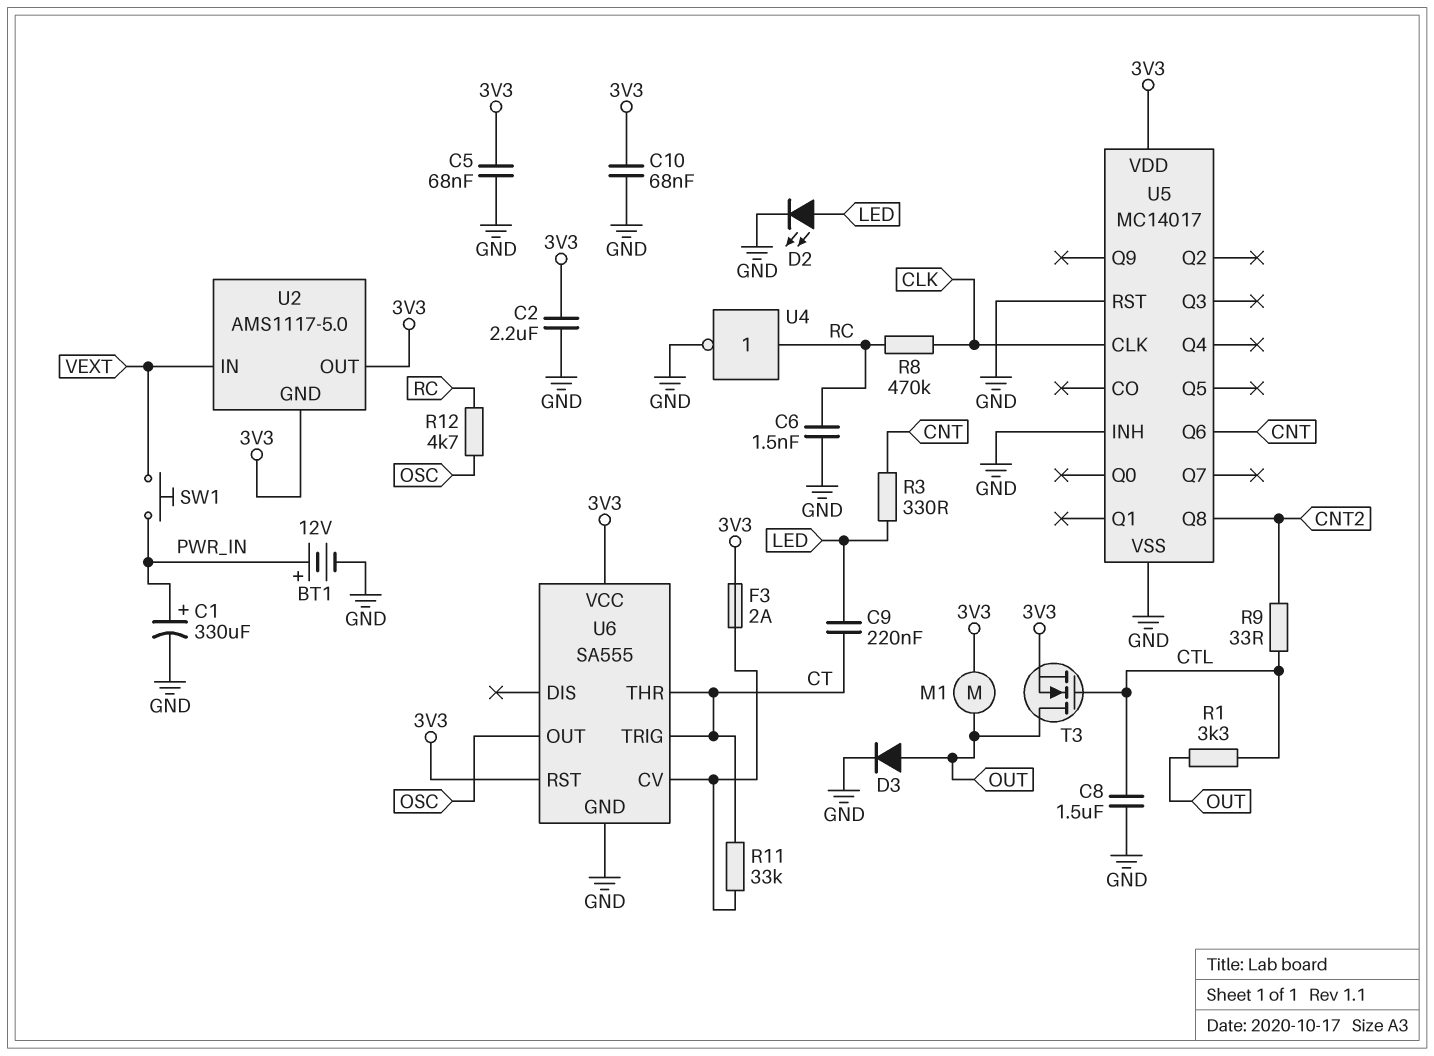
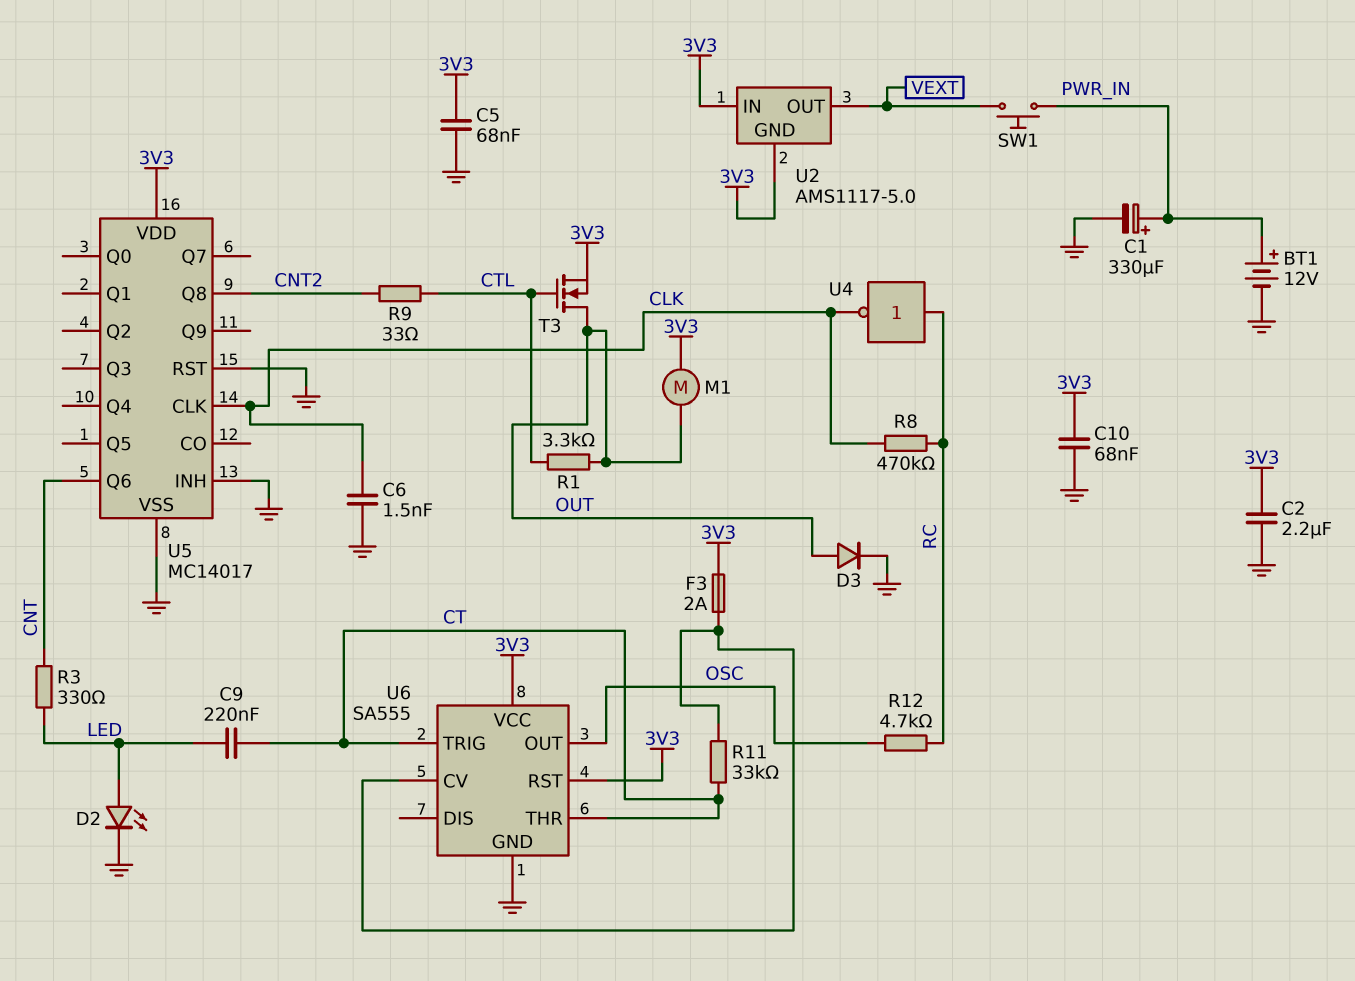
C6: 1.5nF (GND, RC) -> 1.5nF (CLK, GND)
C8: 1.5uF (CTL, GND) -> none
U2 pin IN: VEXT -> 3V3
U2 pin OUT: 3V3 -> VEXT
U4: NOT (in RC, out GND) -> NOT (in RC, out CLK)

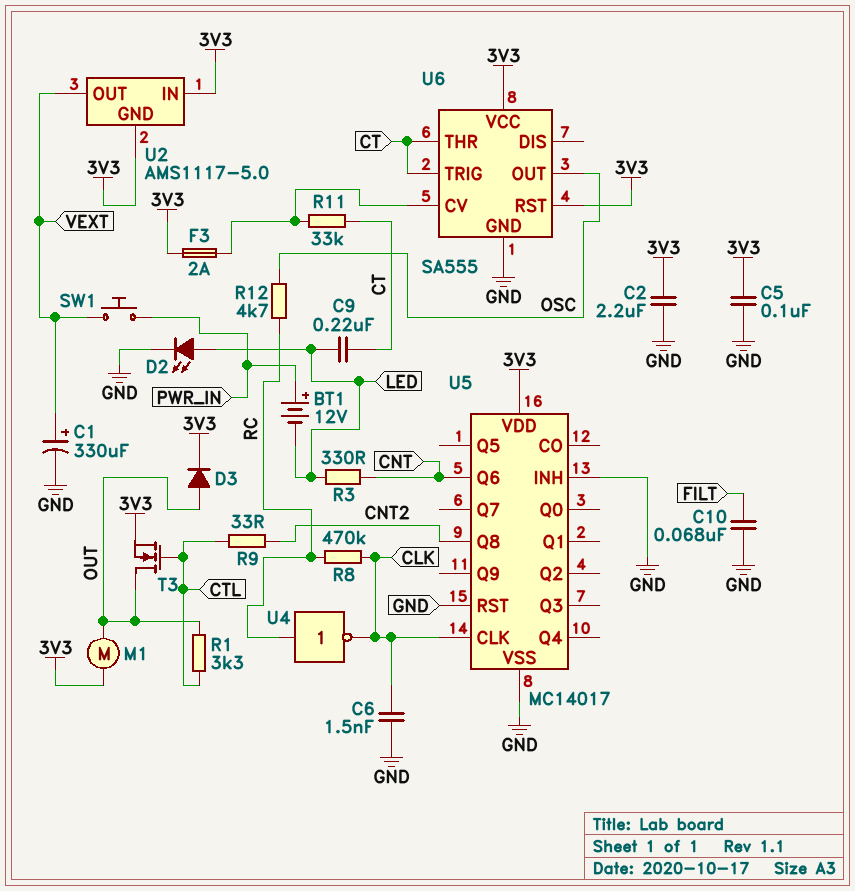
BT1: 12V (plus PWR_IN, minus GND) -> 12V (plus PWR_IN, minus LED)
C1: 330uF (plus PWR_IN, minus GND) -> 330uF (plus VEXT, minus GND)
C5: 68nF (3V3, GND) -> 100nF (3V3, GND)
C10: 68nF (3V3, GND) -> 68nF (FILT, GND)
D3: diode (A OUT, K GND) -> diode (A OUT, K 3V3)

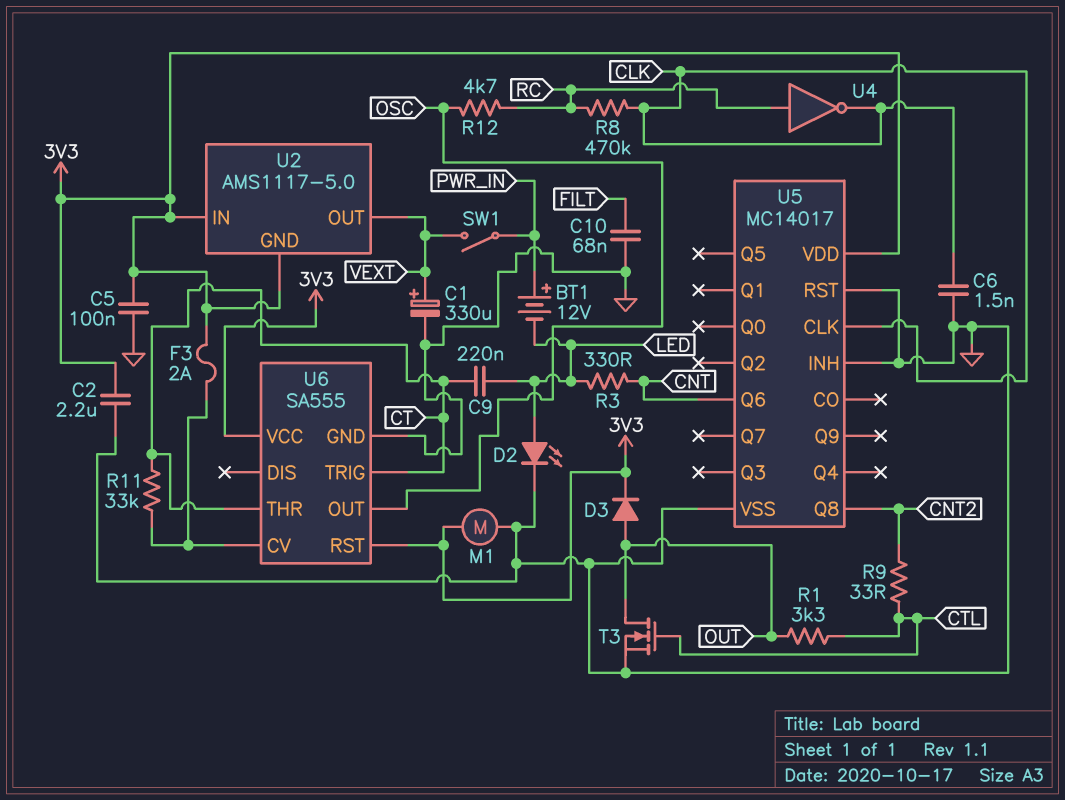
M1: motor (3V3, OUT) -> motor (3V3, GND)
SW1: button (PWR_IN, VEXT) -> switch (PWR_IN, VEXT)
T3: NMOS (G CTL, D OUT, S 3V3) -> NMOS (G CTL, D OUT, S GND)

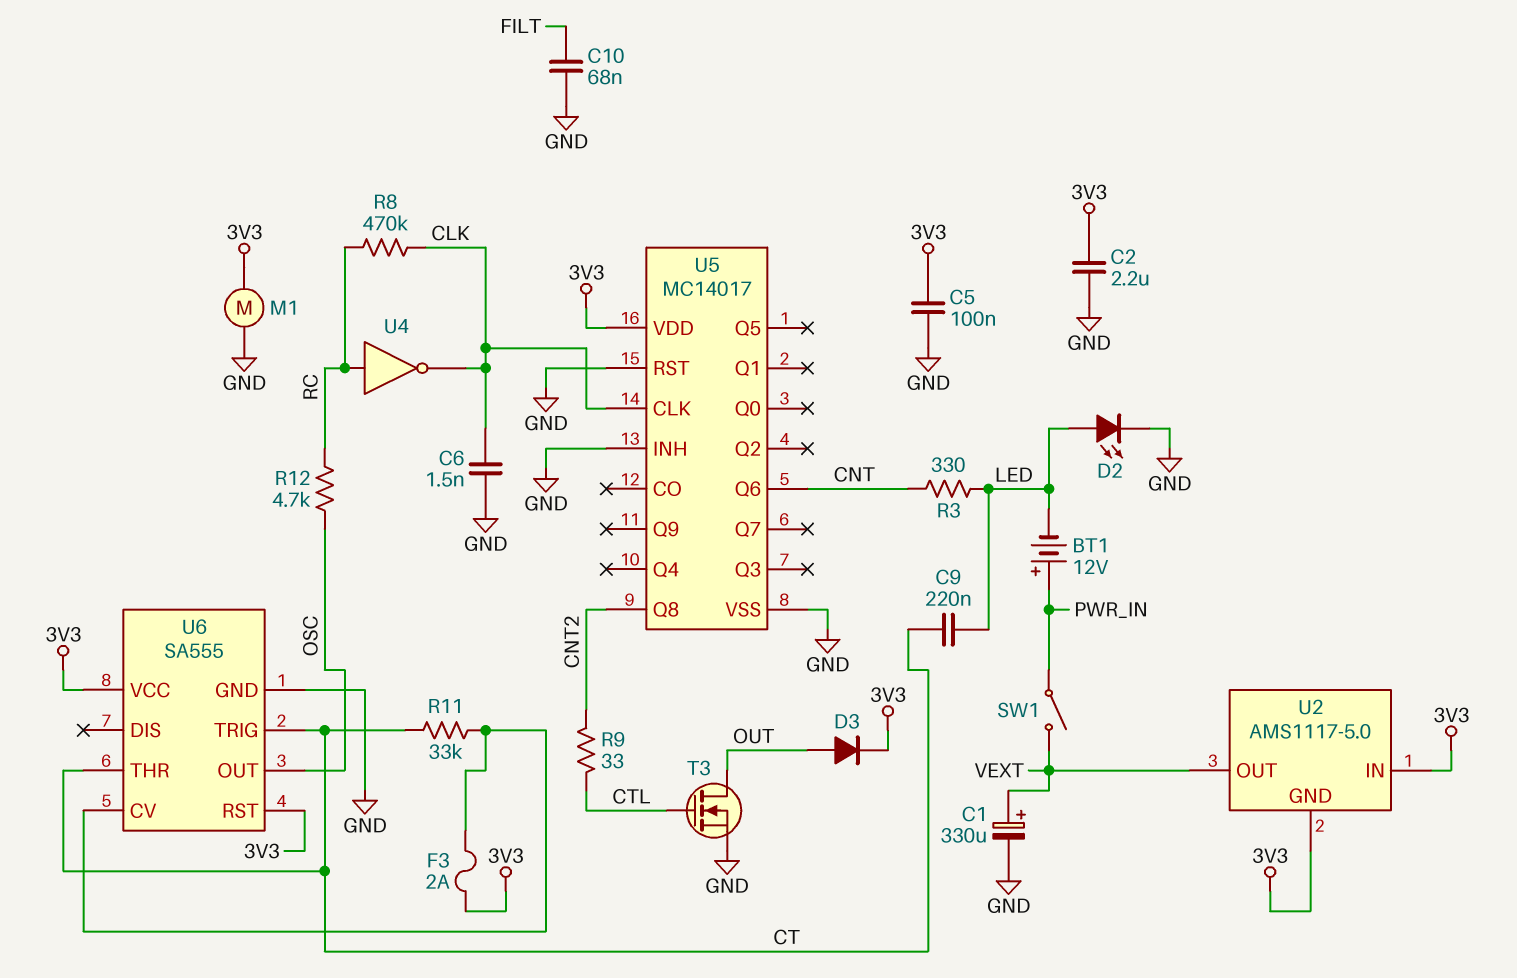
R1: 3.3k (CTL, OUT) -> none

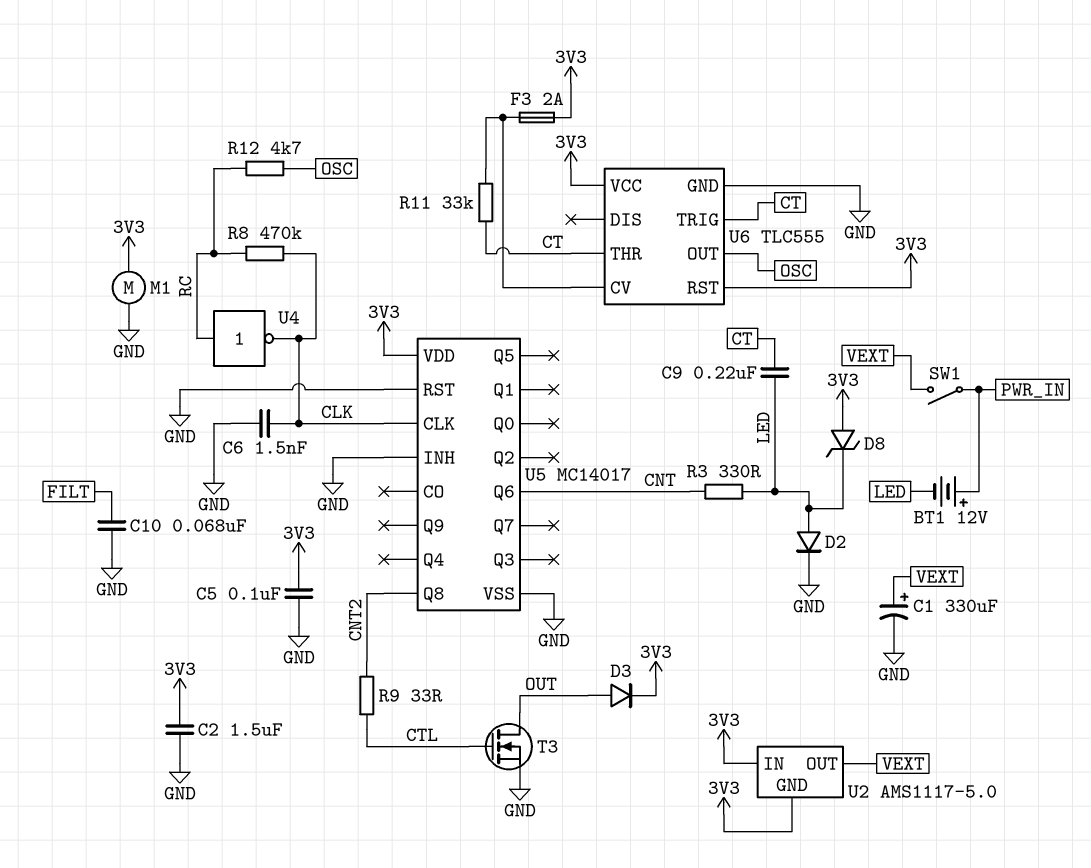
C2: 2.2uF (3V3, GND) -> 1.5uF (3V3, GND)
D2: LED (A LED, K GND) -> diode (A LED, K GND)
D8: none -> zener (A 3V3, K LED)
U6: SA555 -> TLC555

